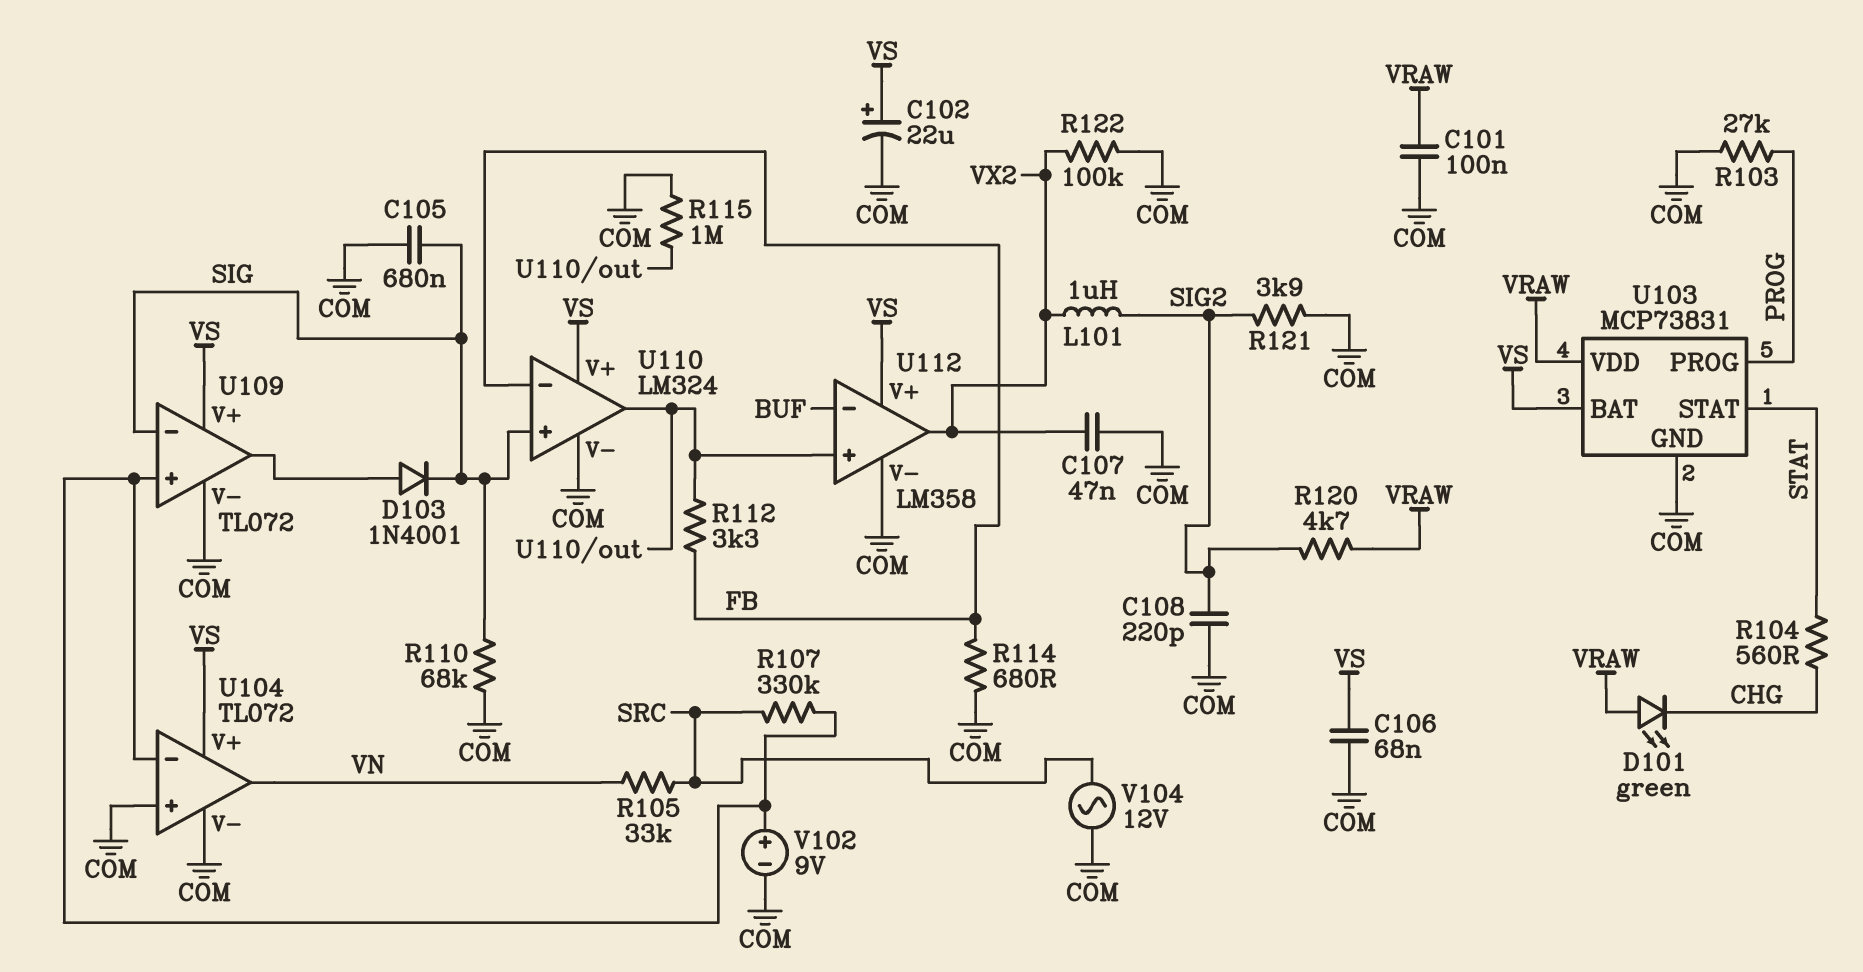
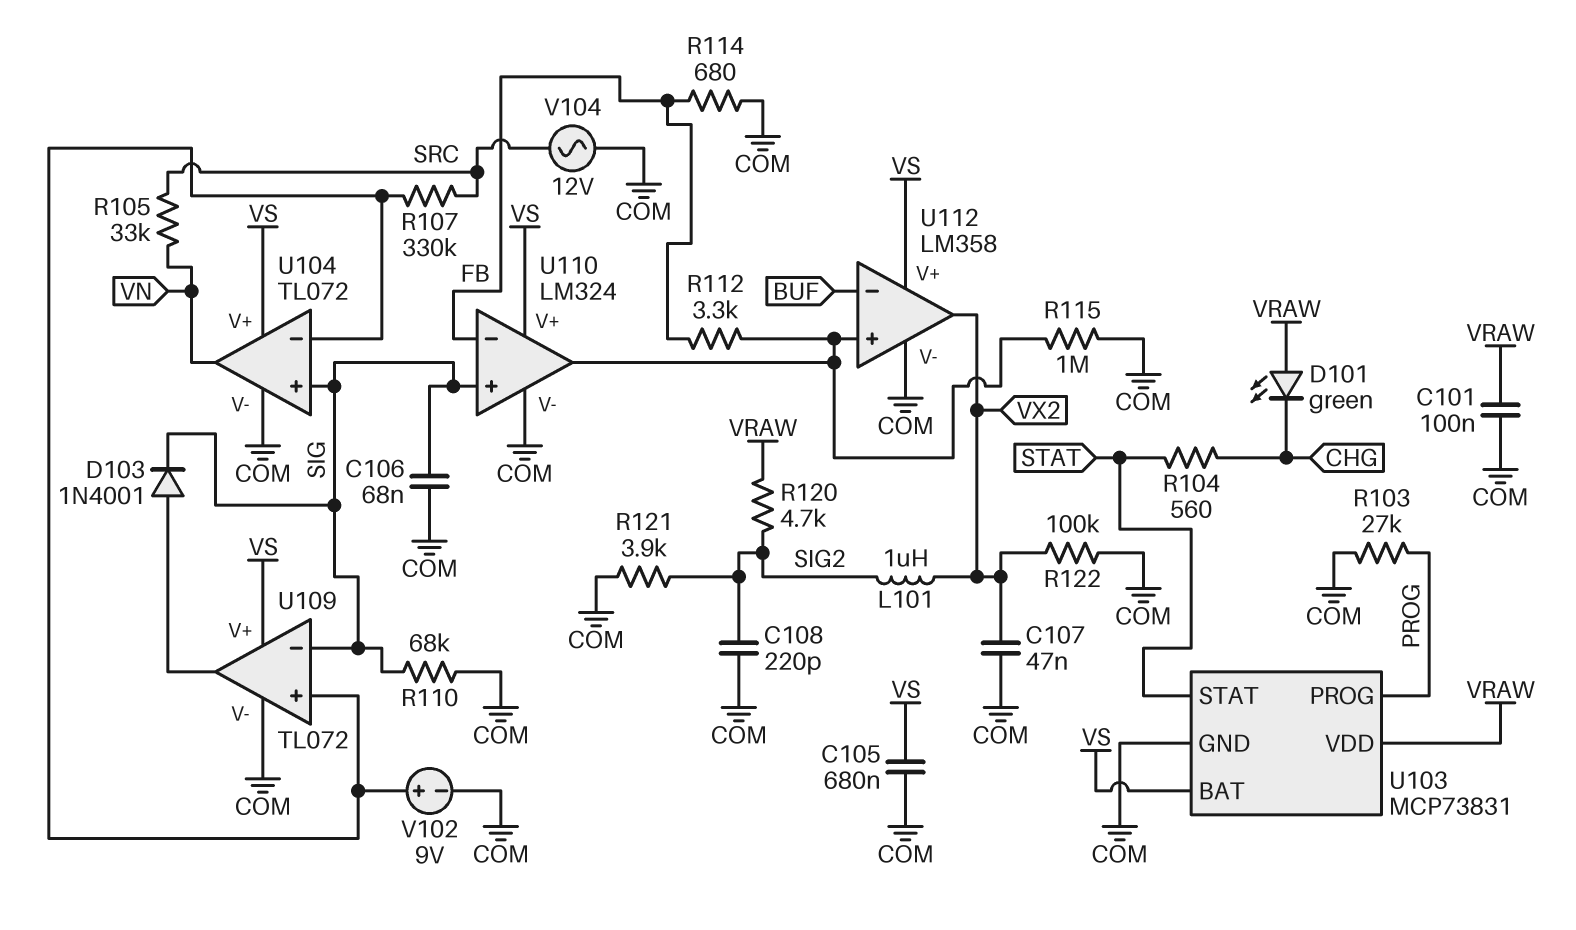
C102: 22uF (plus VS, minus COM) -> none
C105: 680nF (COM, SIG) -> 680nF (COM, VS)
C106: 68nF (COM, VS) -> 68nF (COM, SIG)
U104 pin in+: COM -> SIG

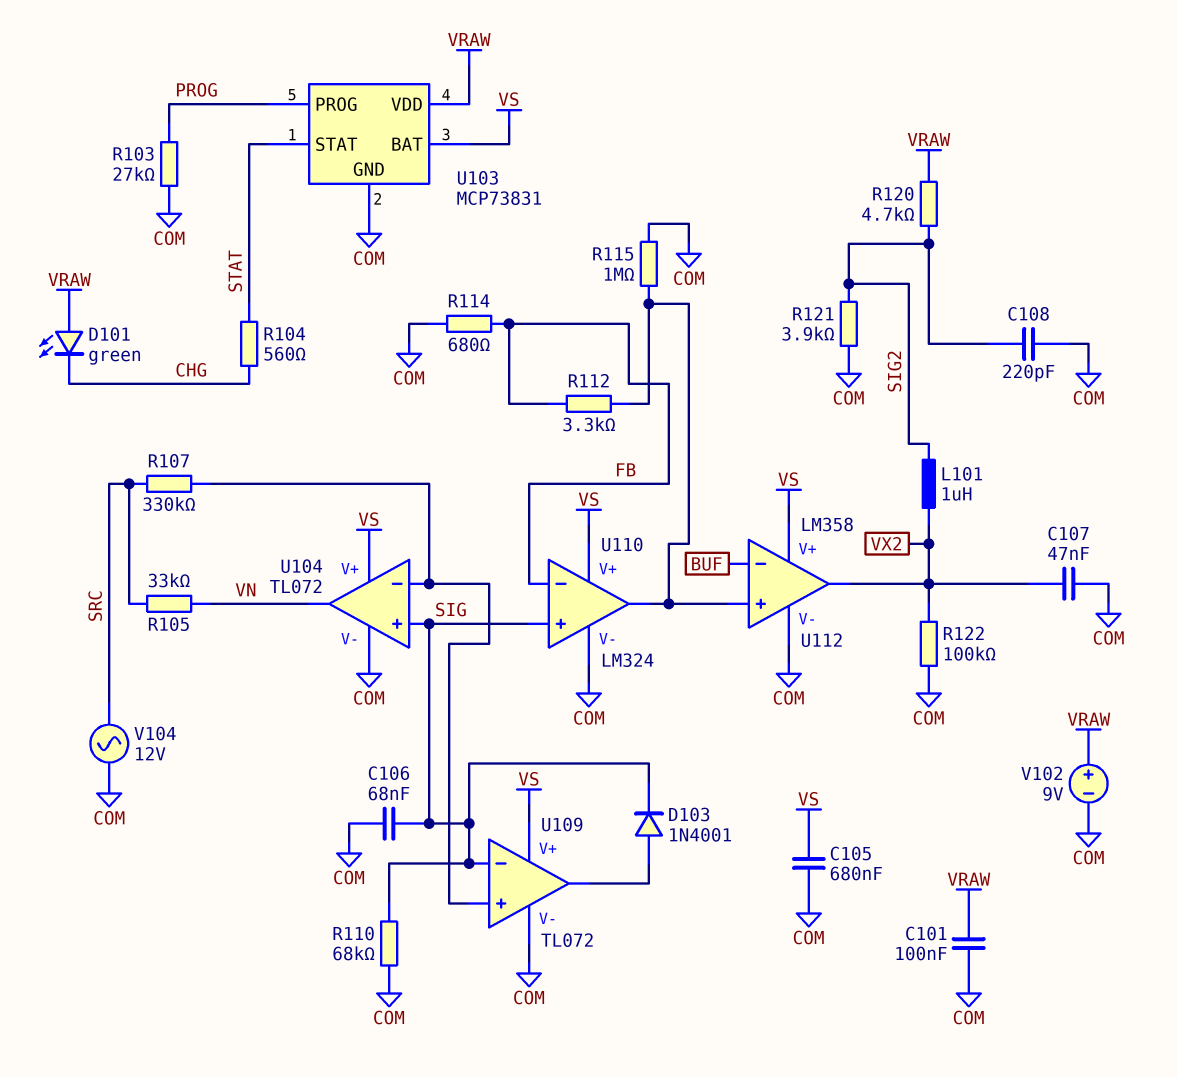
V102: 9V (plus U104/in-, minus COM) -> 9V (plus VRAW, minus COM)

